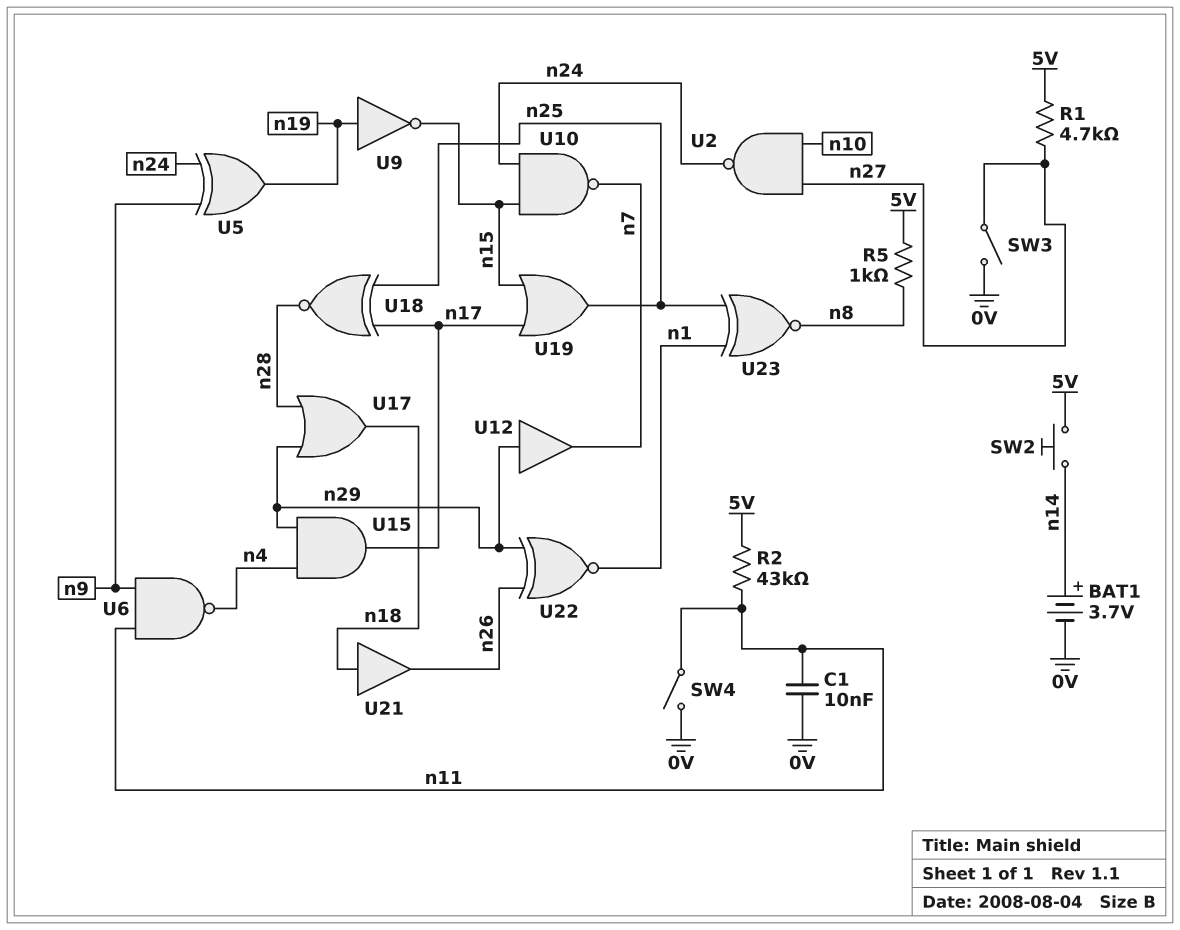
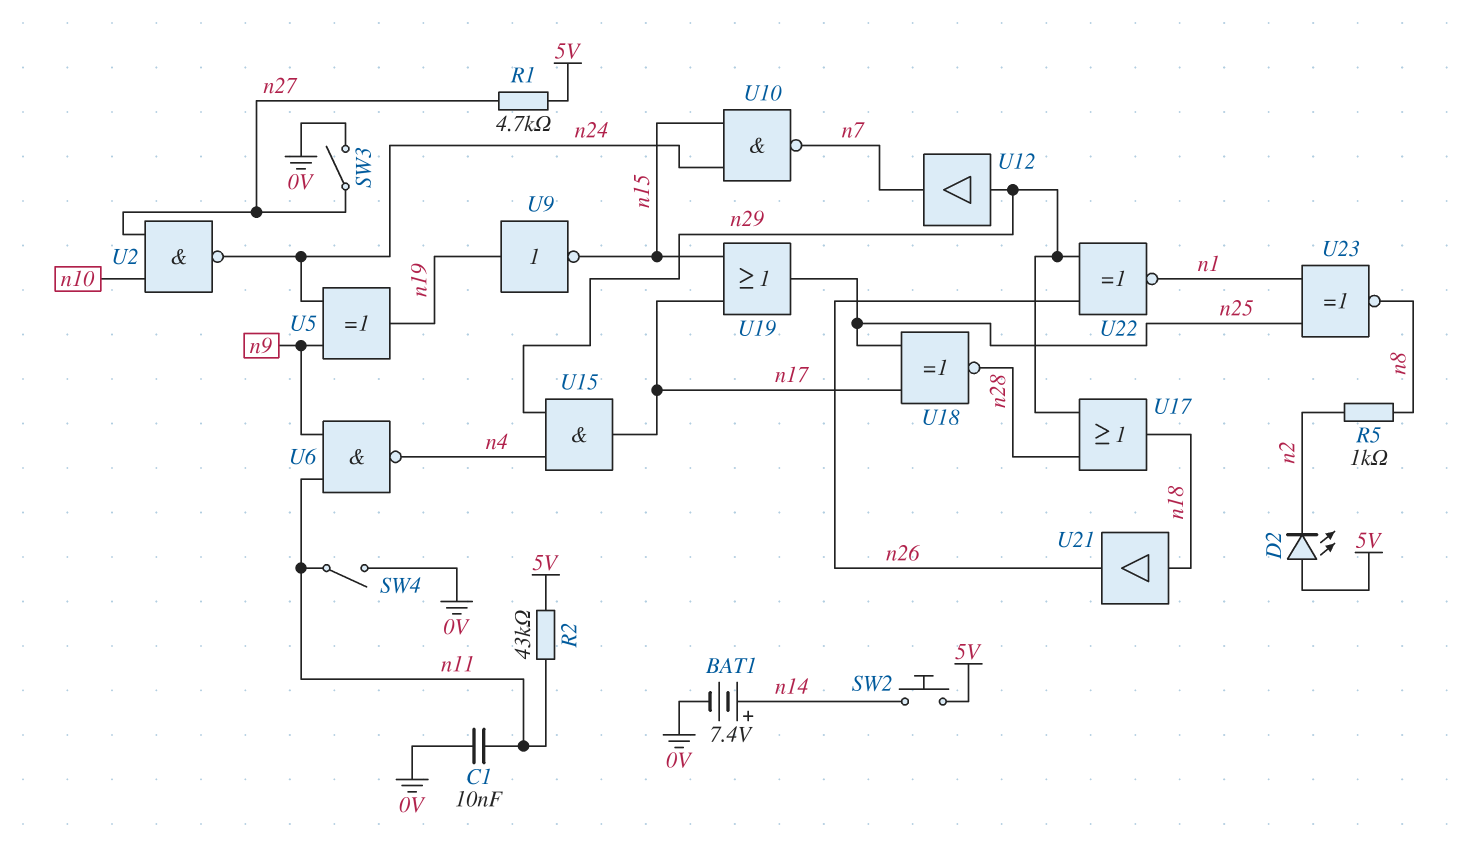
BAT1: 3.7V (plus n14, minus 0V) -> 7.4V (plus n14, minus 0V)
D2: none -> LED (A 5V, K n2)
R5: 1k (5V, n8) -> 1k (n2, n8)

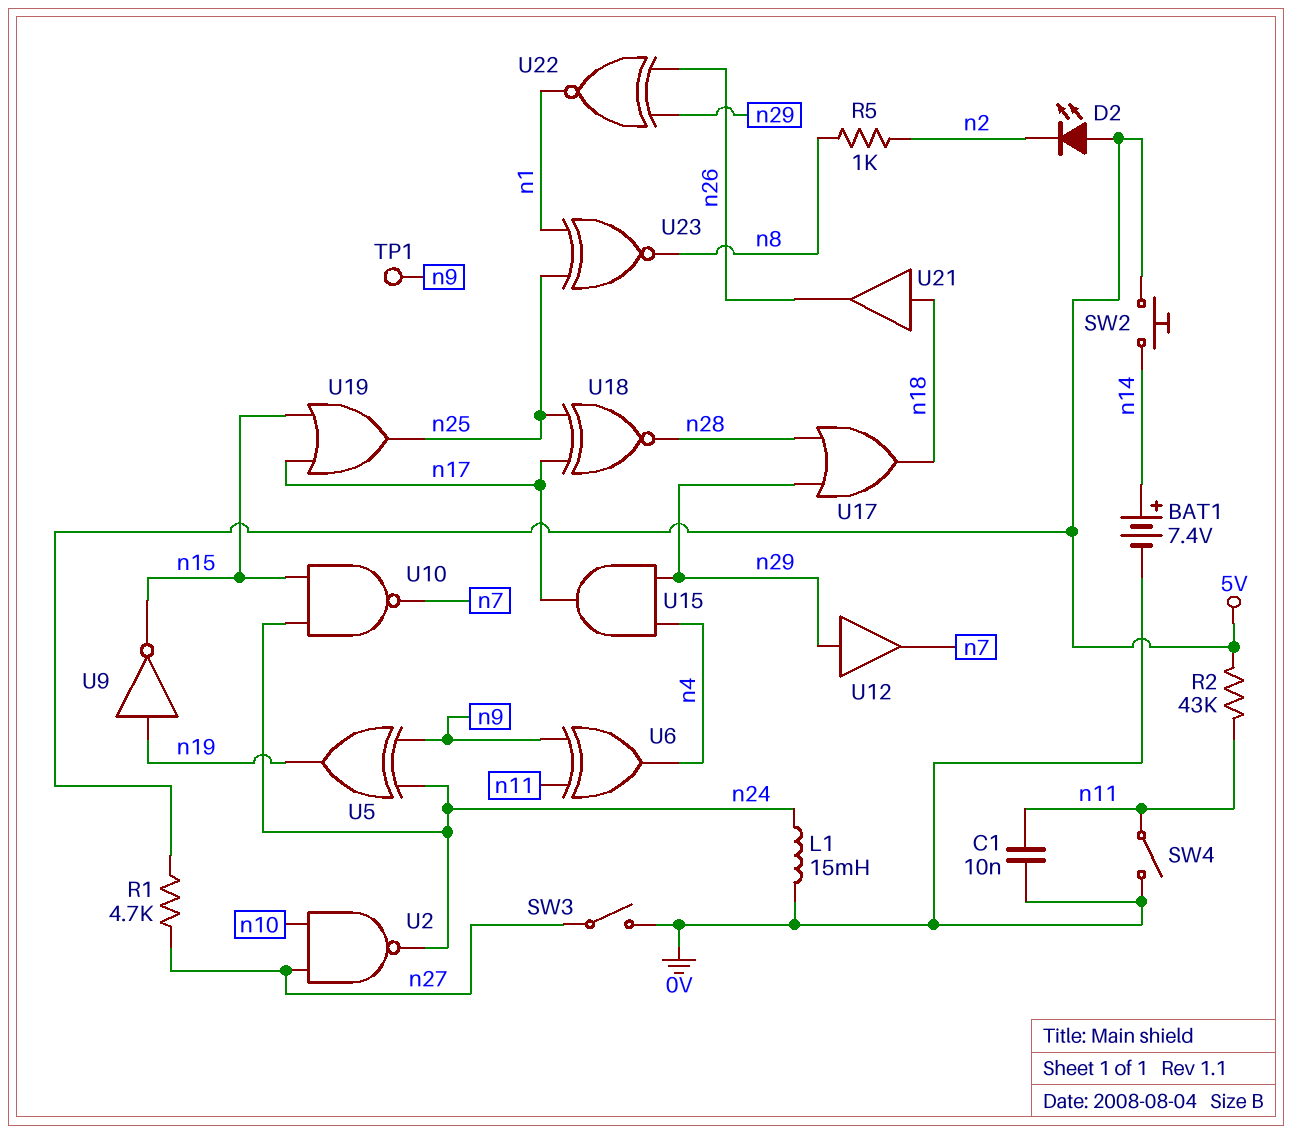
L1: none -> 15mH (0V, n24)
TP1: none -> test point (n9)
U6: NAND (in n9, in n11, out n4) -> XOR (in n9, in n11, out n4)

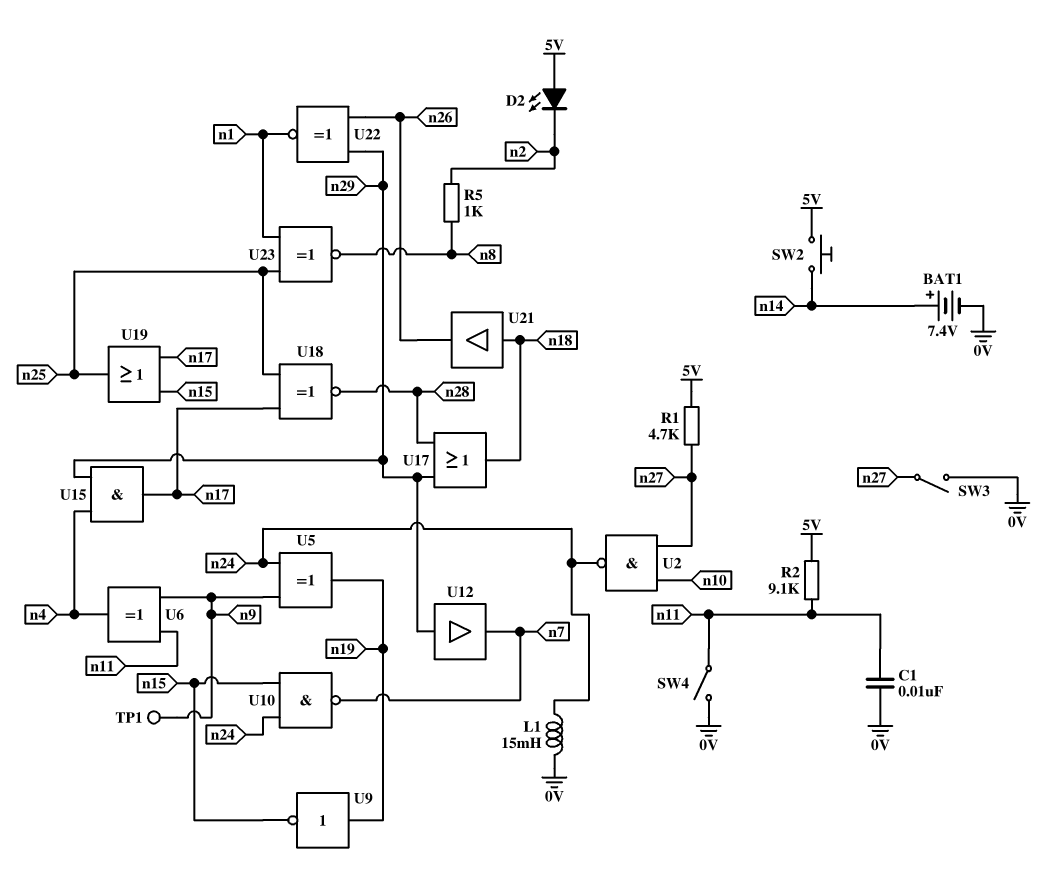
R2: 43k (5V, n11) -> 9.1k (5V, n11)

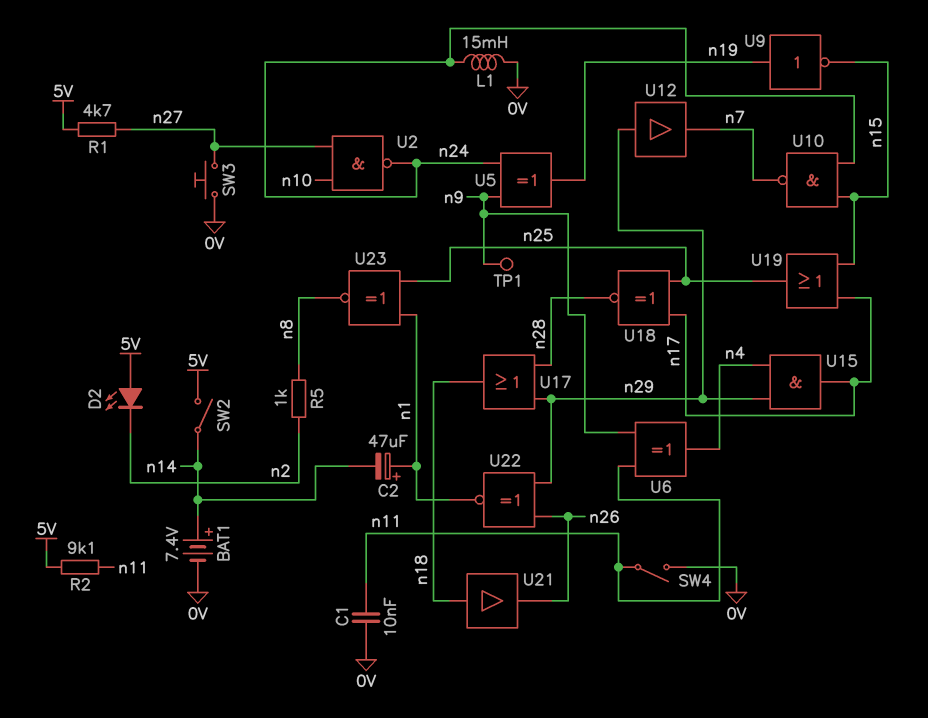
C2: none -> 47uF (plus n1, minus n14)
SW2: button (5V, n14) -> switch (5V, n14)
SW3: switch (0V, n27) -> button (0V, n27)

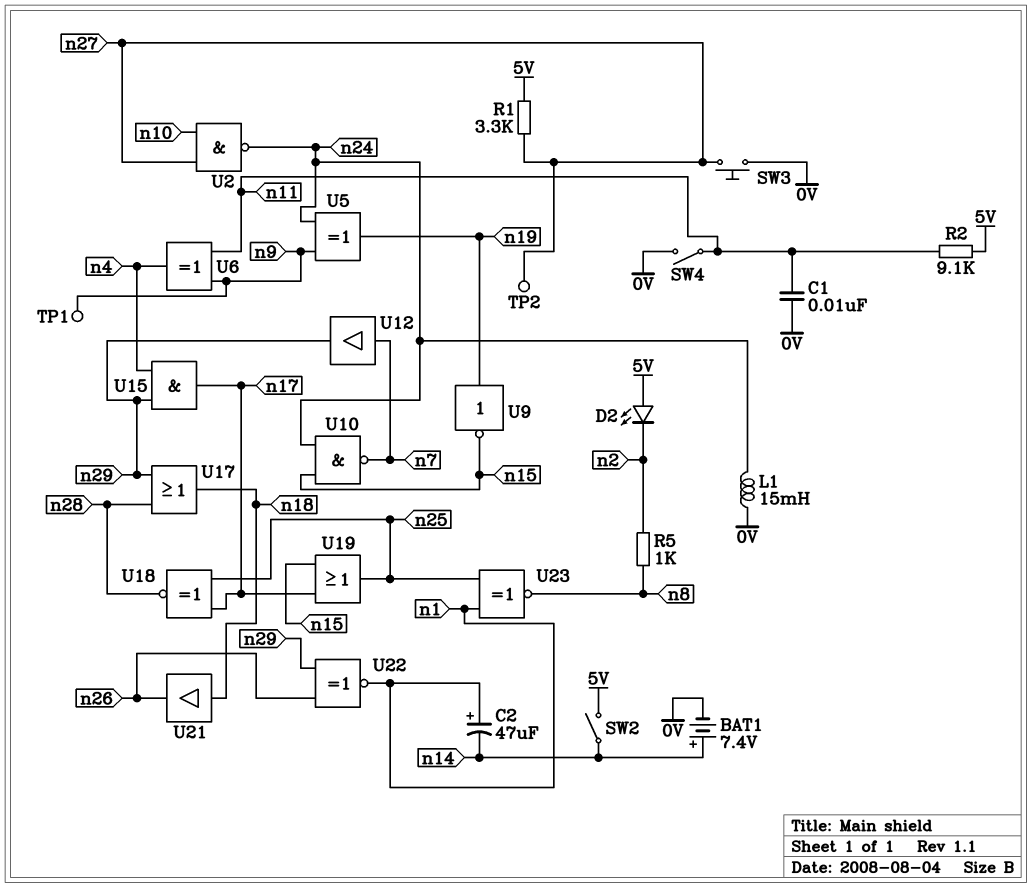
R1: 4.7k (5V, n27) -> 3.3k (5V, n27)
TP2: none -> test point (n27)
U12: buffer (in n29, out n7) -> buffer (in n7, out n29)

